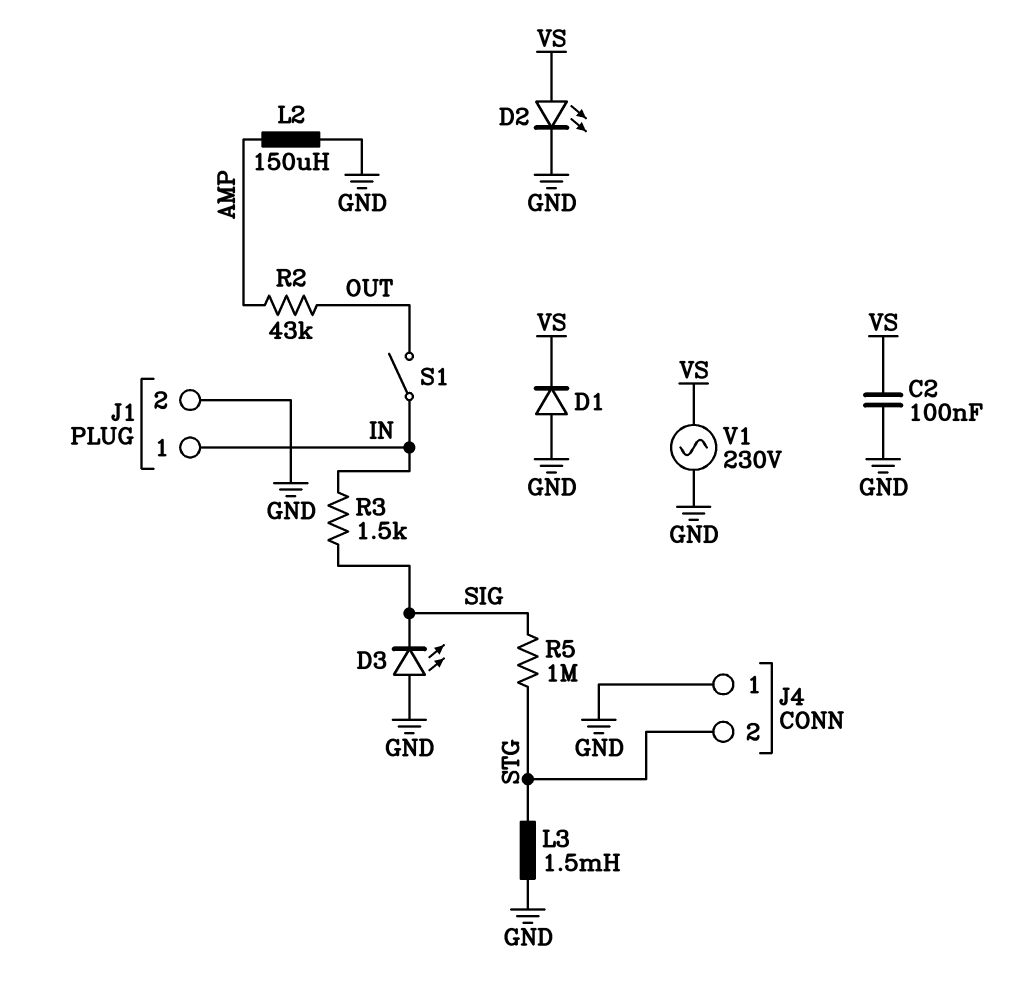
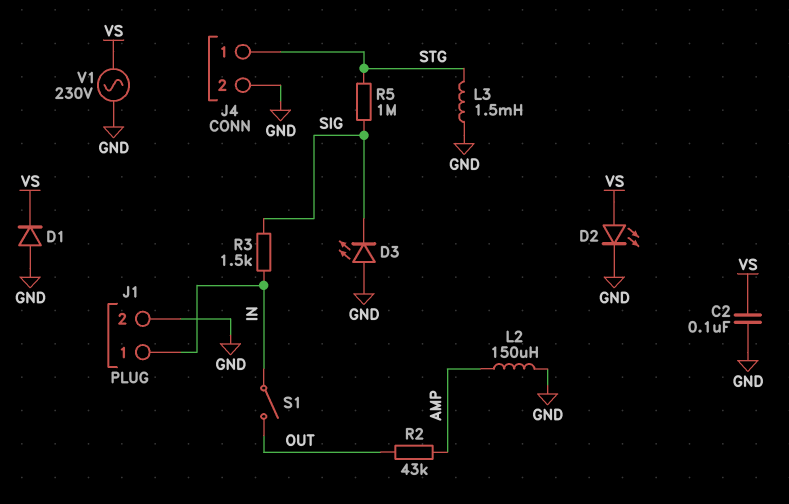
J4 pin 1: GND -> STG
J4 pin 2: STG -> GND

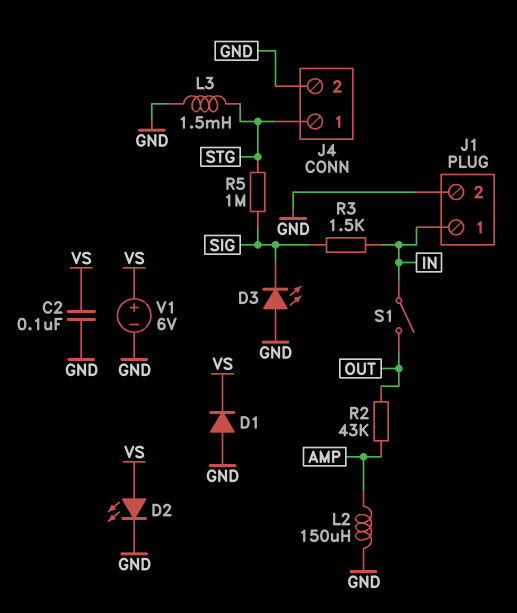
V1: AC 230V (GND, VS) -> 6V (plus VS, minus GND)

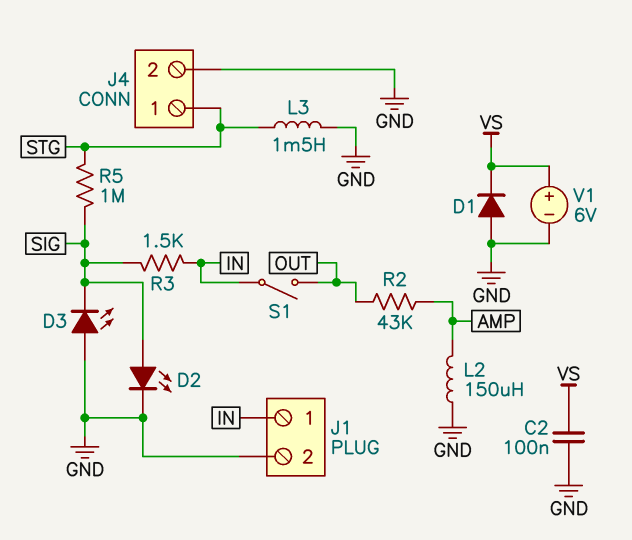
D2: LED (A VS, K GND) -> LED (A SIG, K GND)

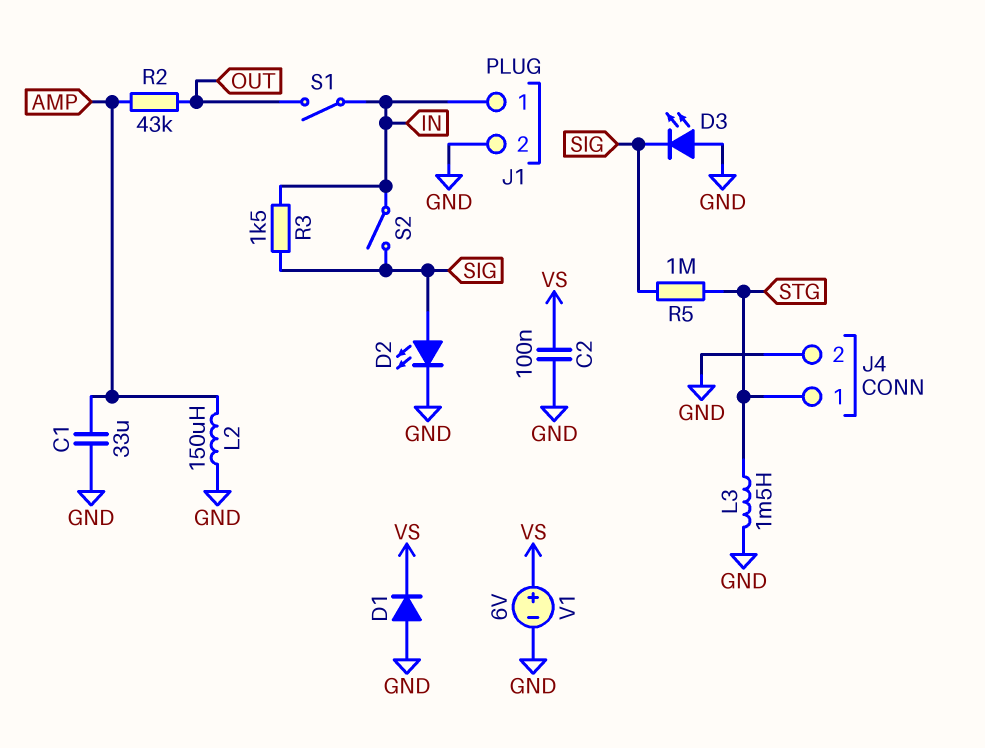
C1: none -> 33uF (AMP, GND)
S2: none -> switch (IN, SIG)

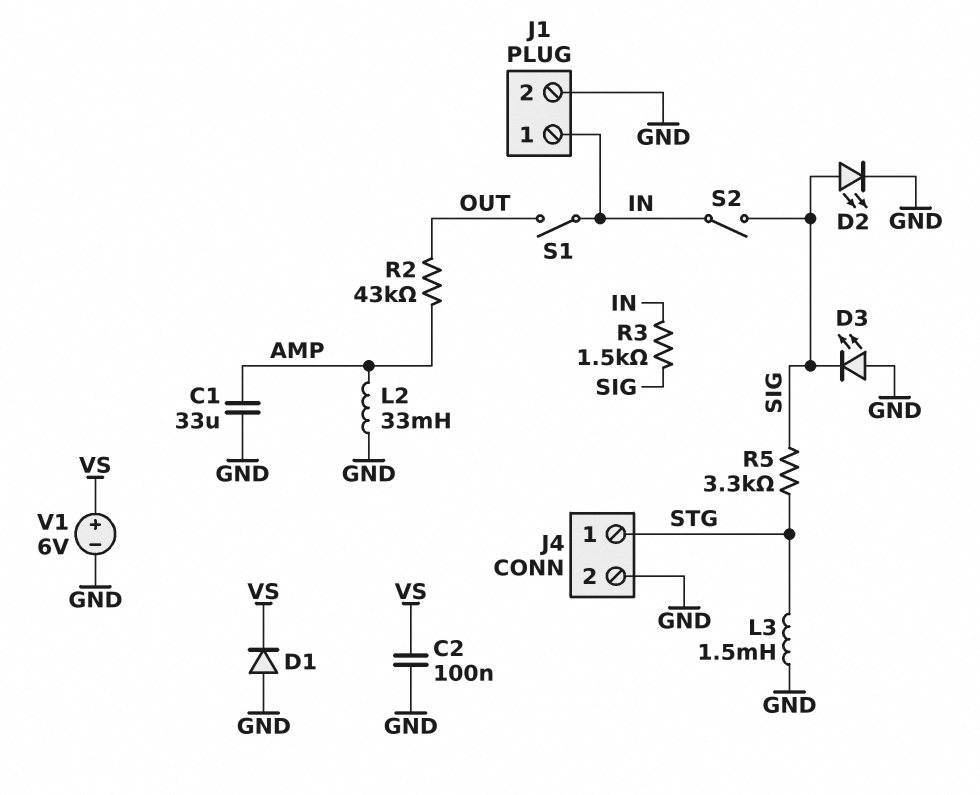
L2: 150uH (AMP, GND) -> 33mH (AMP, GND)
R5: 1M (SIG, STG) -> 3.3k (SIG, STG)

